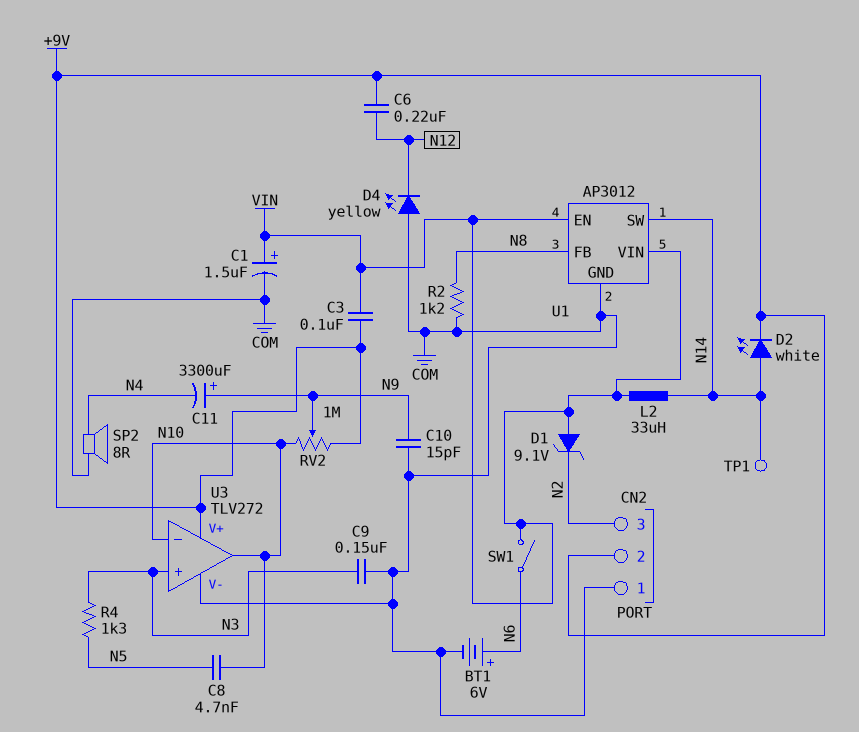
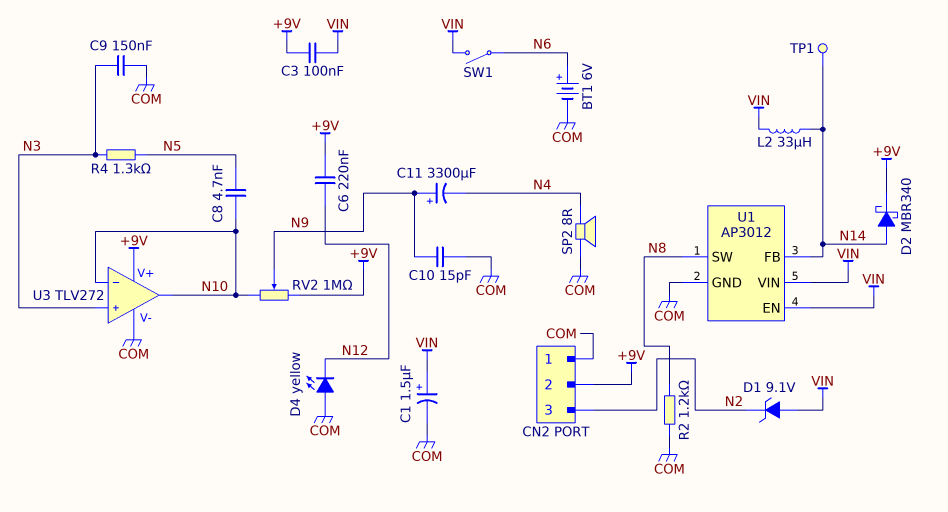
D2: LED white (A N14, K +9V) -> schottky MBR340 (A N14, K +9V)
U1 pin FB: N8 -> N14
U1 pin SW: N14 -> N8

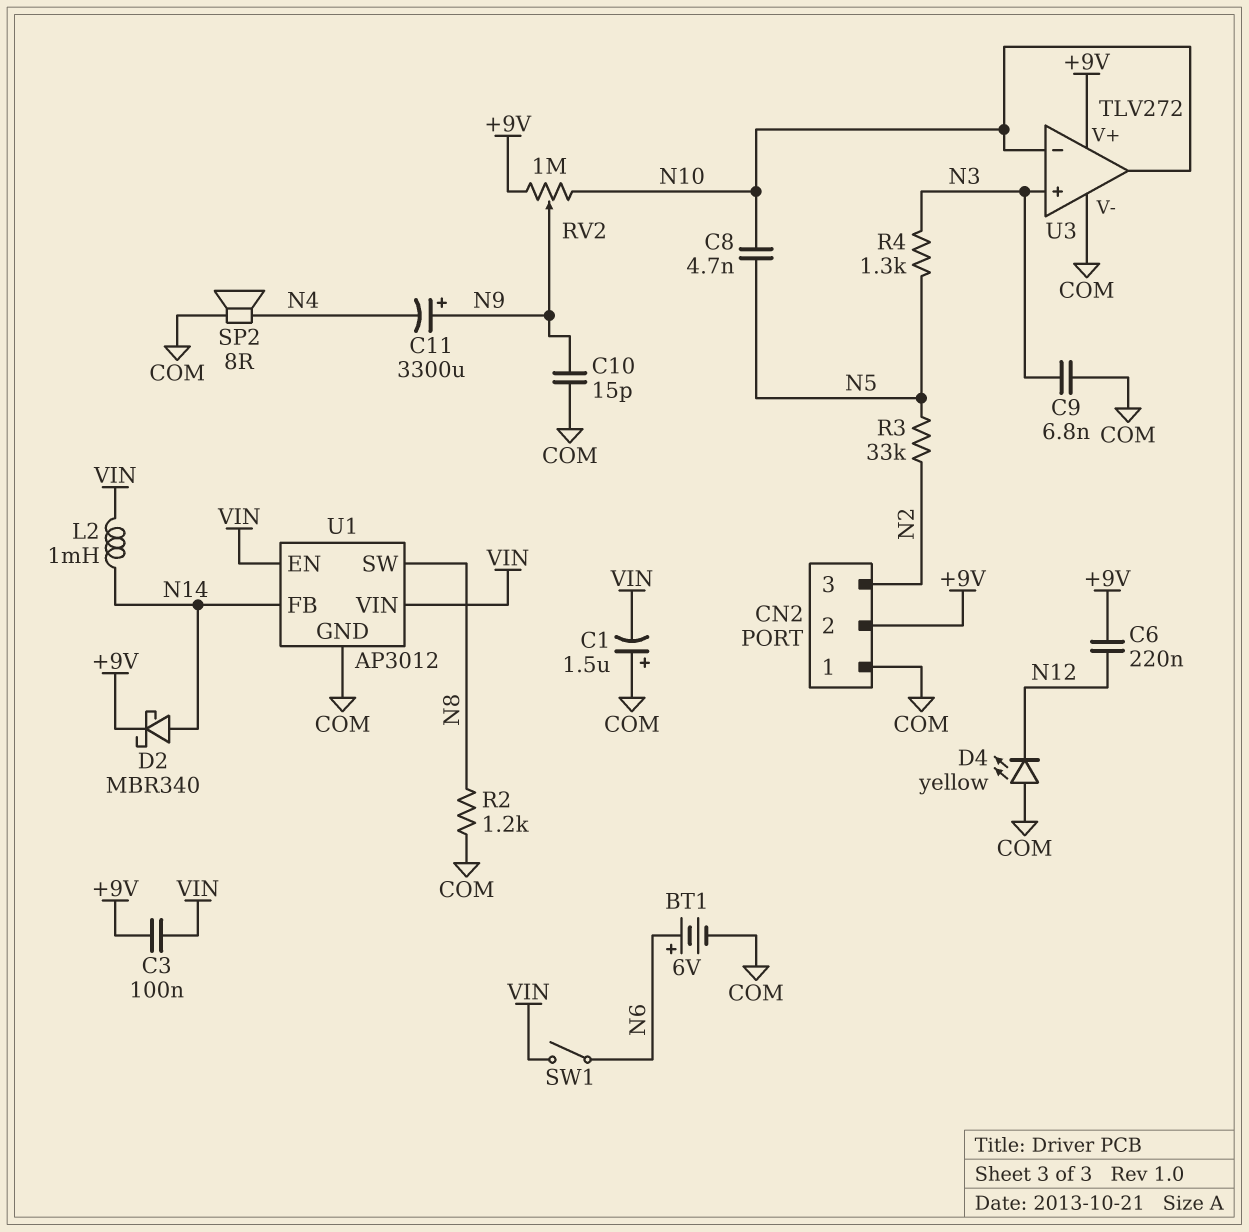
C1: 1.5uF (plus VIN, minus COM) -> 1.5uF (plus COM, minus VIN)
C9: 150nF (COM, N3) -> 6.8nF (COM, N3)
D1: zener 9.1V (A VIN, K N2) -> none
L2: 33uH (N14, VIN) -> 1mH (N14, VIN)
R3: none -> 33k (N2, N5)
TP1: test point (N14) -> none

